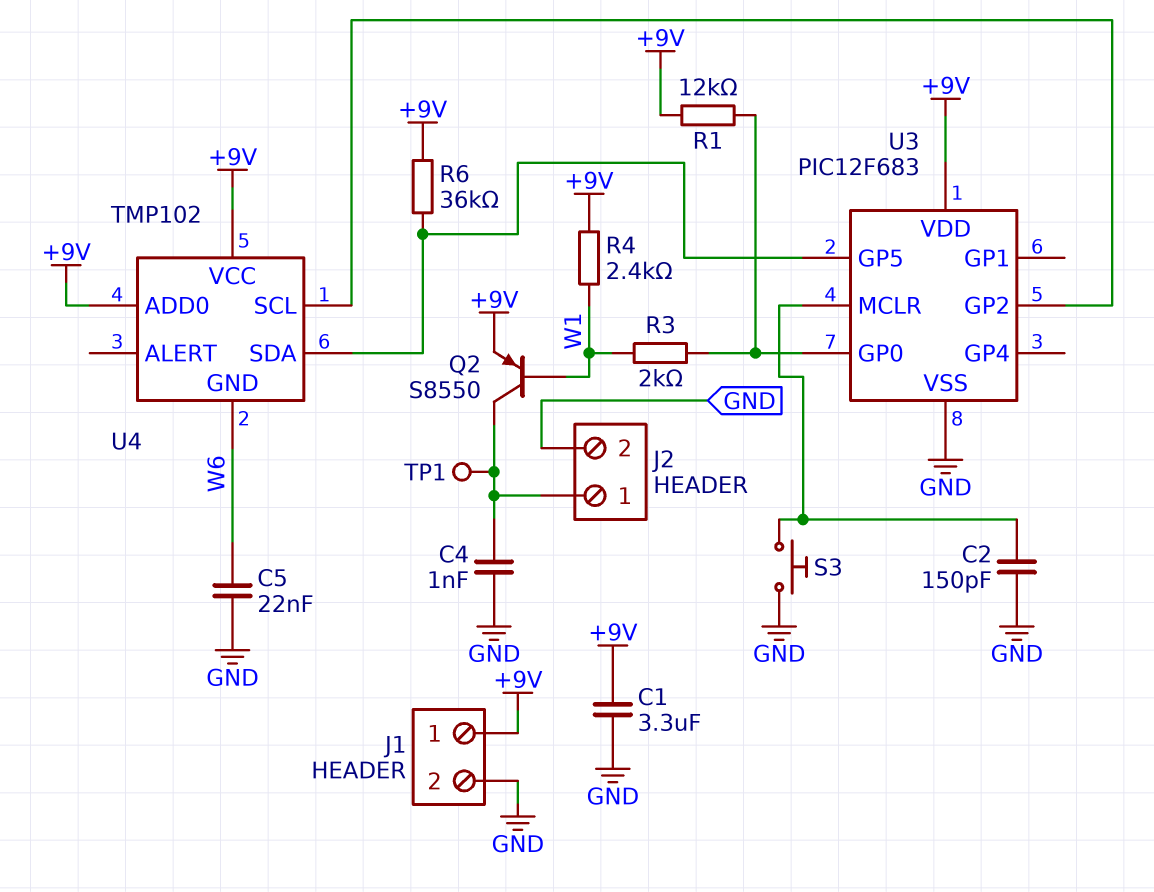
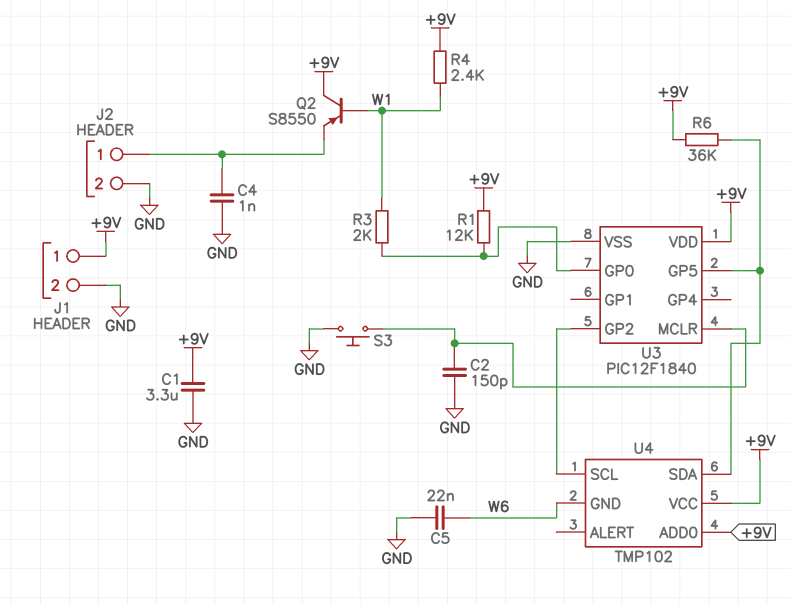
Q2: PNP S8550 (B W1, C J2/1, E +9V) -> PNP S8550 (B W1, C +9V, E J2/1)
TP1: test point (J2/1) -> none
U3: PIC12F683 -> PIC12F1840

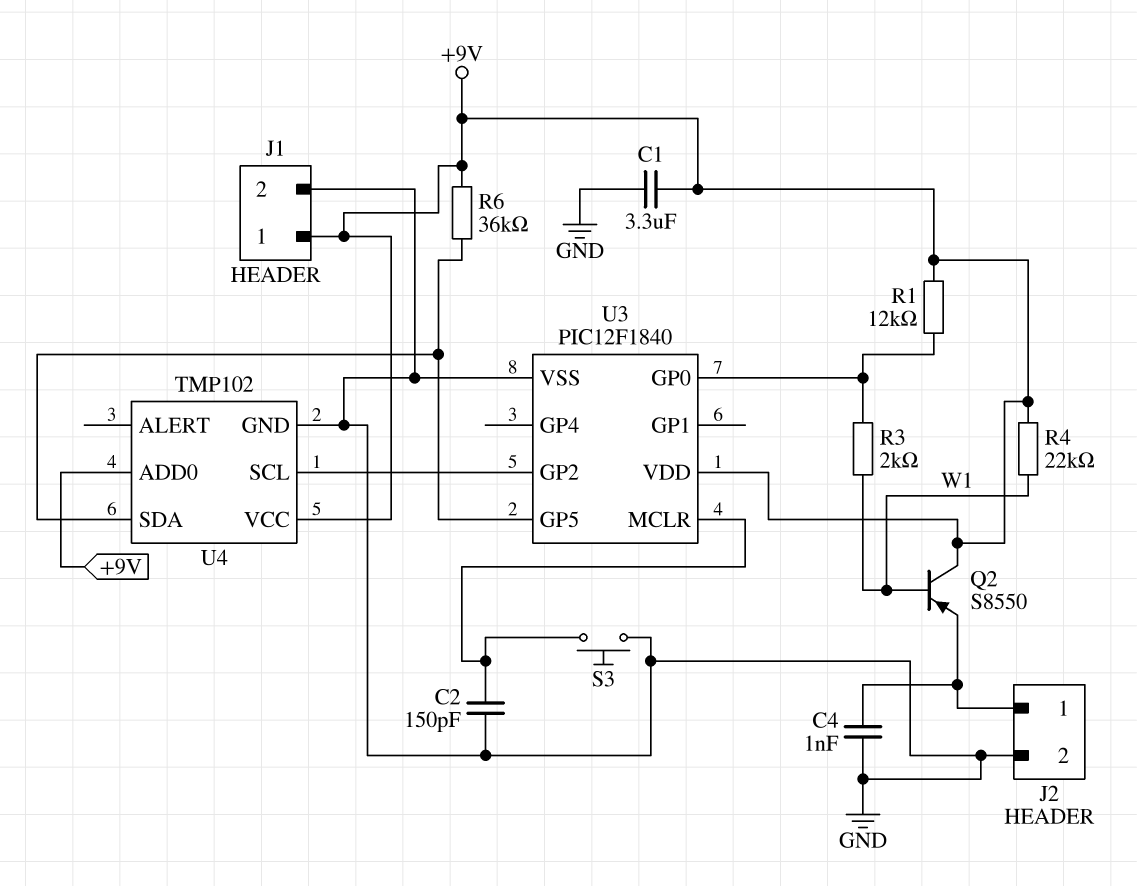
C5: 22nF (GND, W6) -> none
R4: 2.4k (+9V, W1) -> 22k (+9V, W1)
U4 pin GND: W6 -> GND

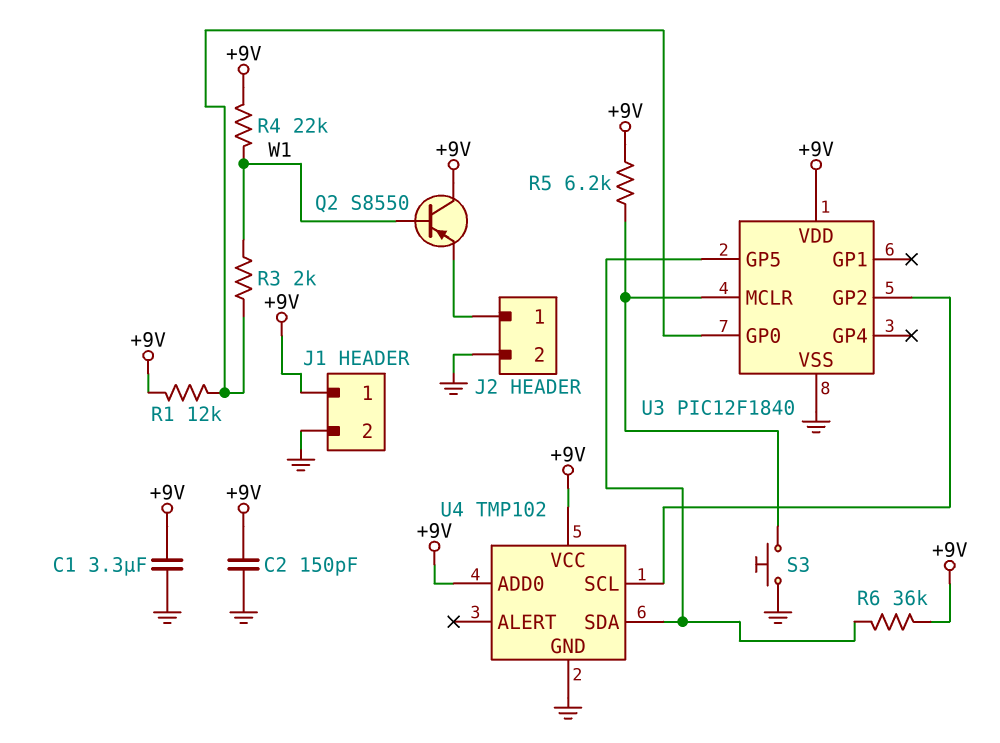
C2: 150pF (GND, U3/MCLR) -> 150pF (+9V, GND)
C4: 1nF (GND, J2/1) -> none
R5: none -> 6.2k (+9V, U3/MCLR)

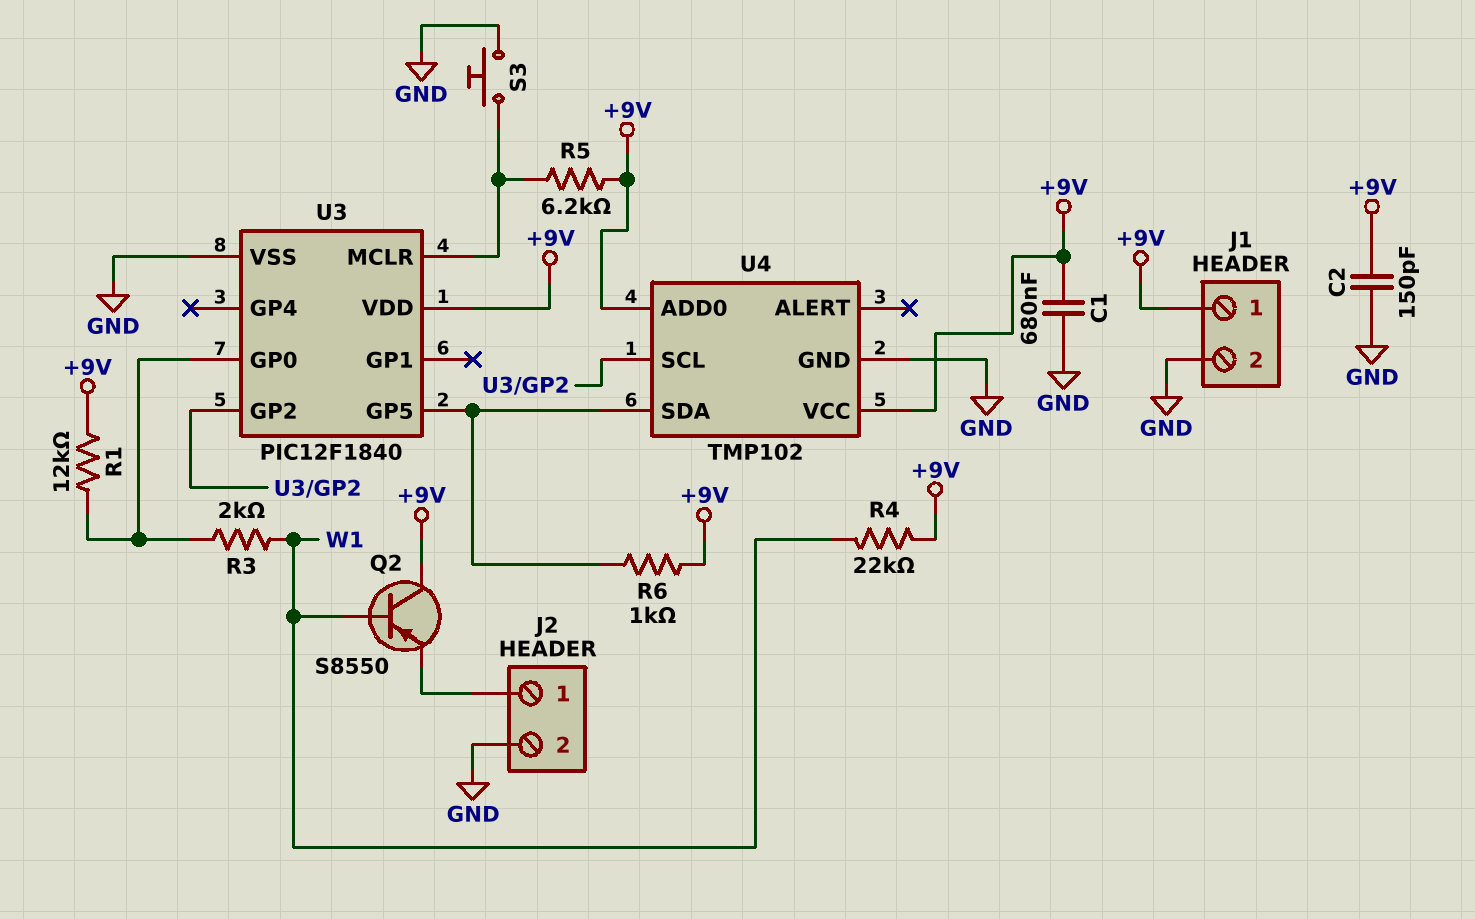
C1: 3.3uF (+9V, GND) -> 680nF (+9V, GND)
R6: 36k (+9V, U3/GP5) -> 1k (+9V, U3/GP5)

